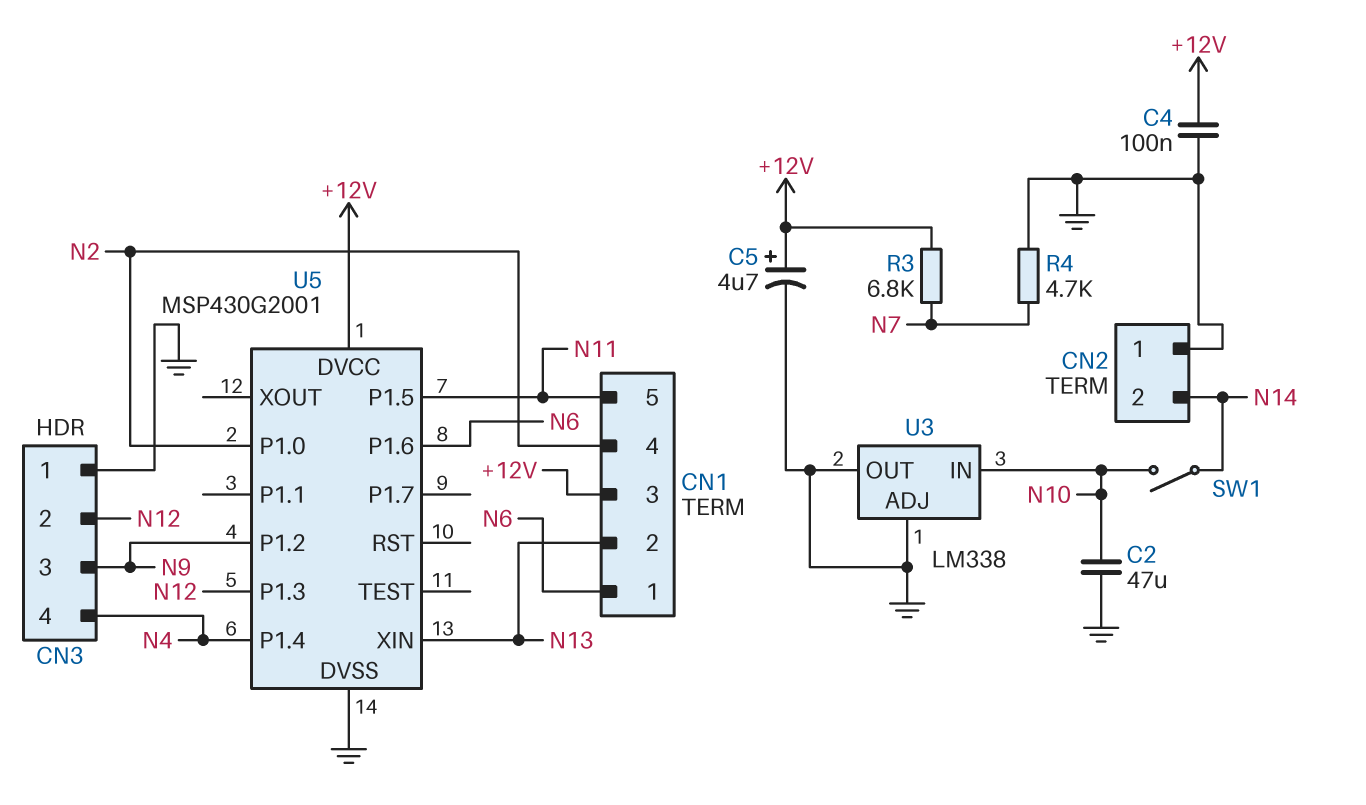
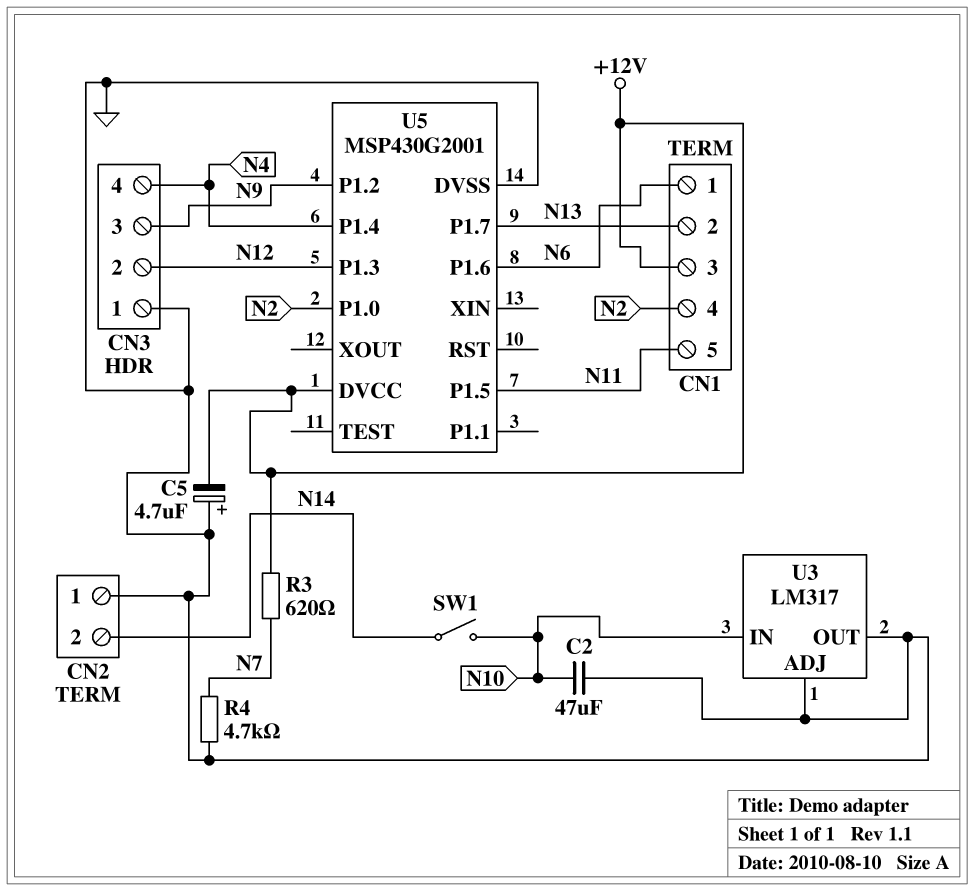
C4: 100nF (+12V, GND) -> none
C5: 4.7uF (plus +12V, minus GND) -> 4.7uF (plus GND, minus +12V)
R3: 6.8k (+12V, N7) -> 620 (+12V, N7)
U3: LM338 -> LM317
U5 pin P1.7: none -> N13
U5 pin XIN: N13 -> none

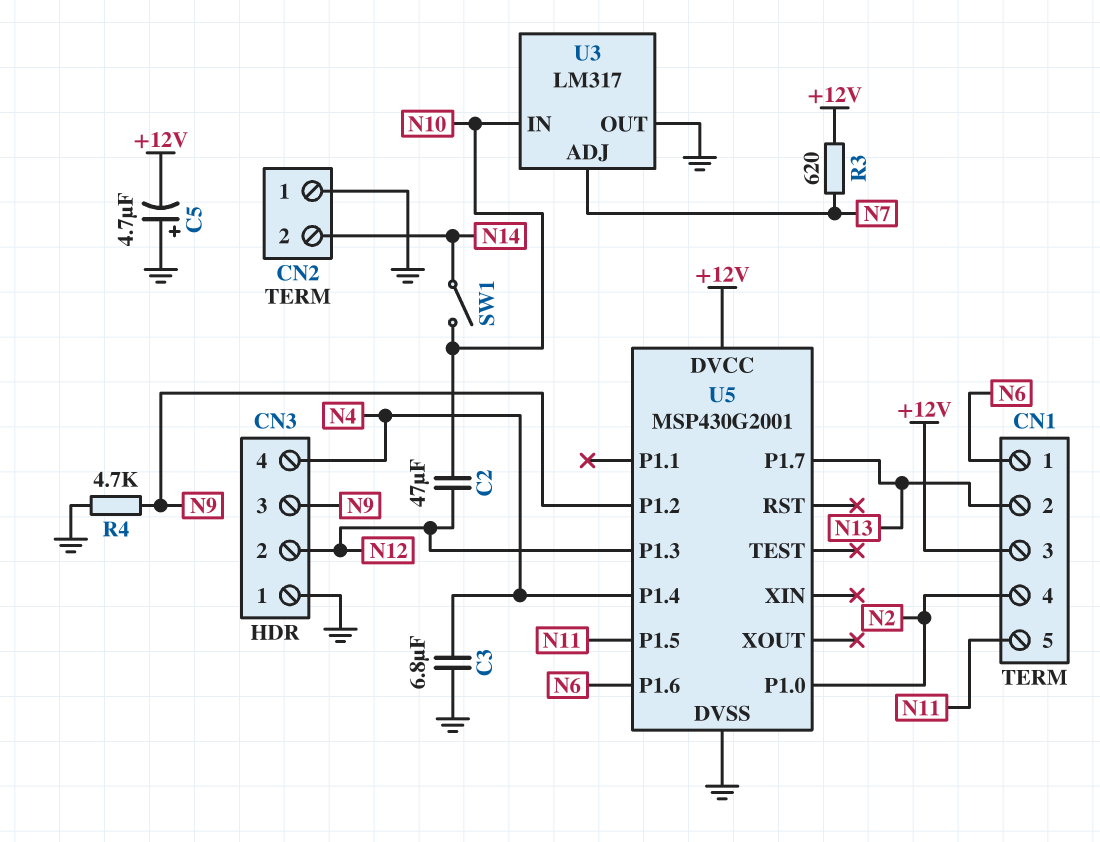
C2: 47uF (GND, N10) -> 47uF (N10, N12)
C3: none -> 6.8uF (GND, N4)
R4: 4.7k (GND, N7) -> 4.7k (GND, N9)
U3 pin ADJ: GND -> N7

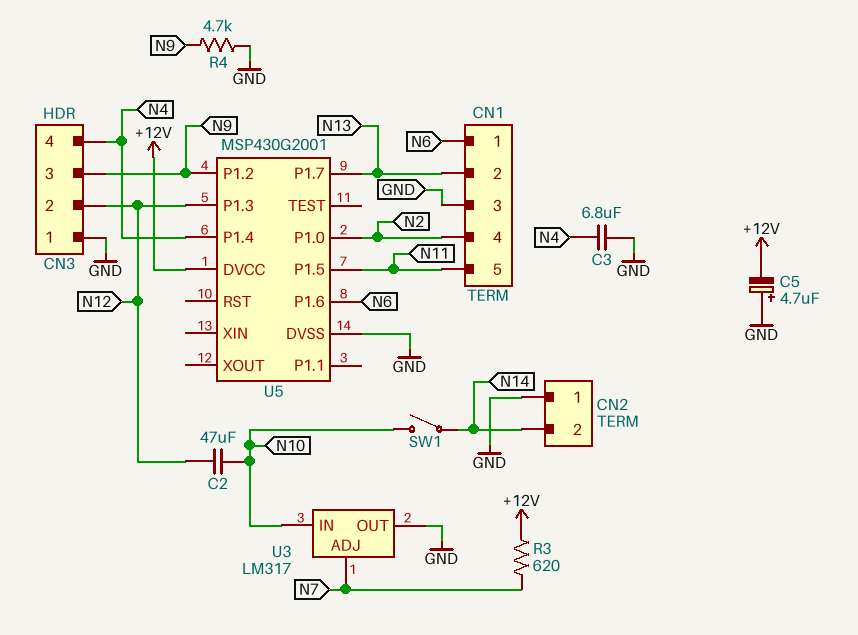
CN1 pin 3: +12V -> GND

